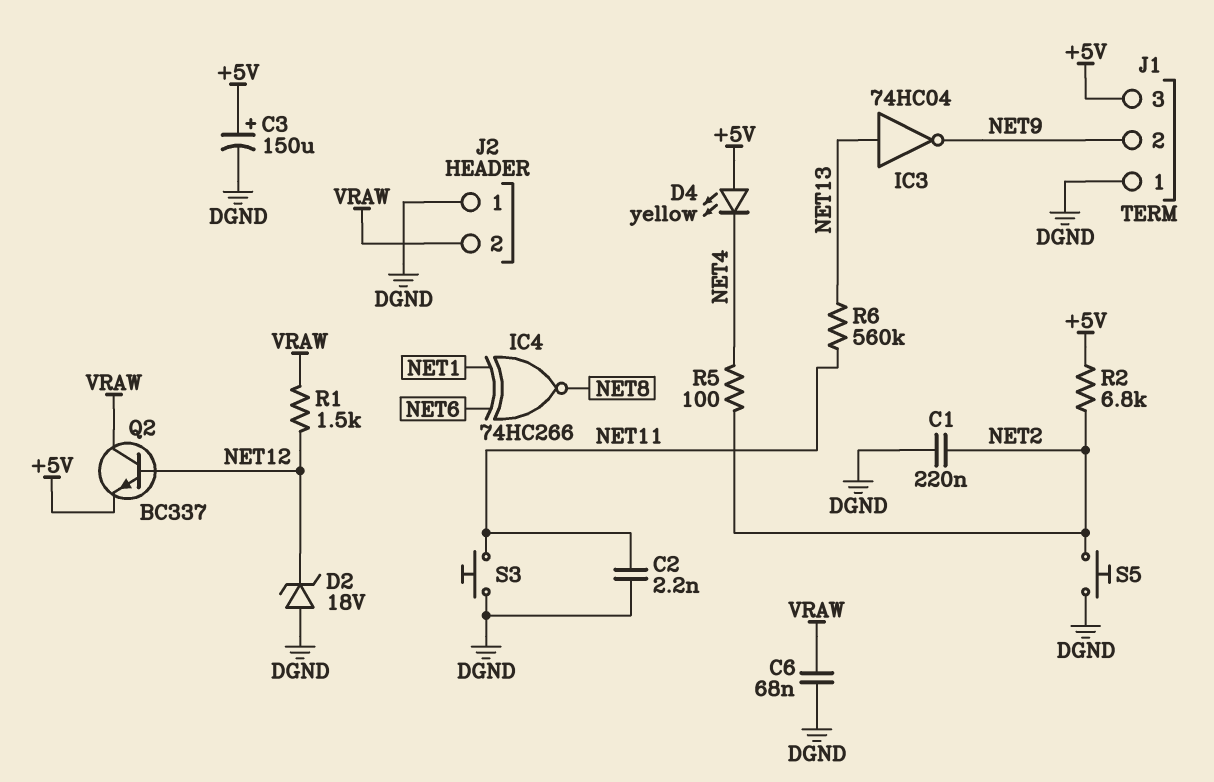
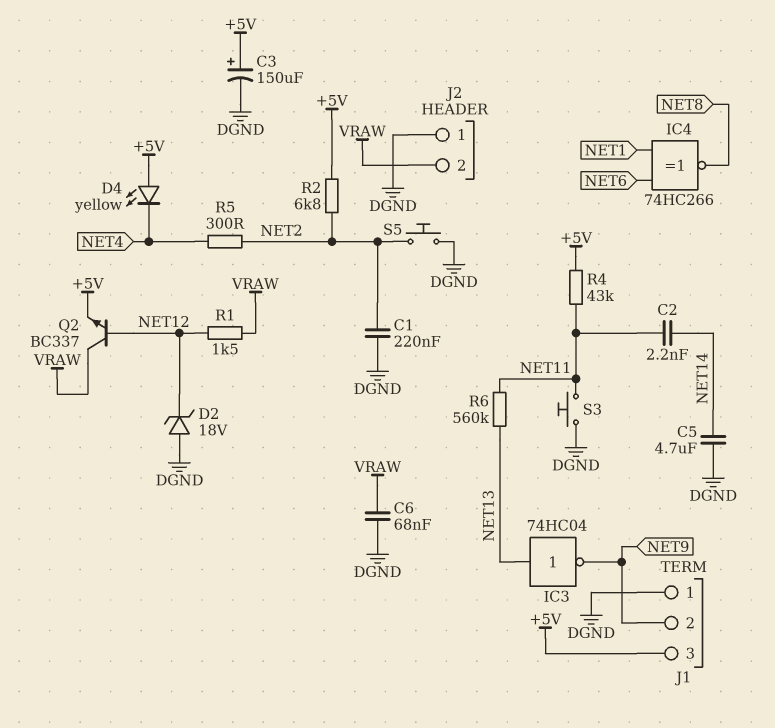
C2: 2.2nF (DGND, NET11) -> 2.2nF (NET11, NET14)
C5: none -> 4.7uF (DGND, NET14)
R4: none -> 43k (+5V, NET11)
R5: 100 (NET2, NET4) -> 300 (NET2, NET4)

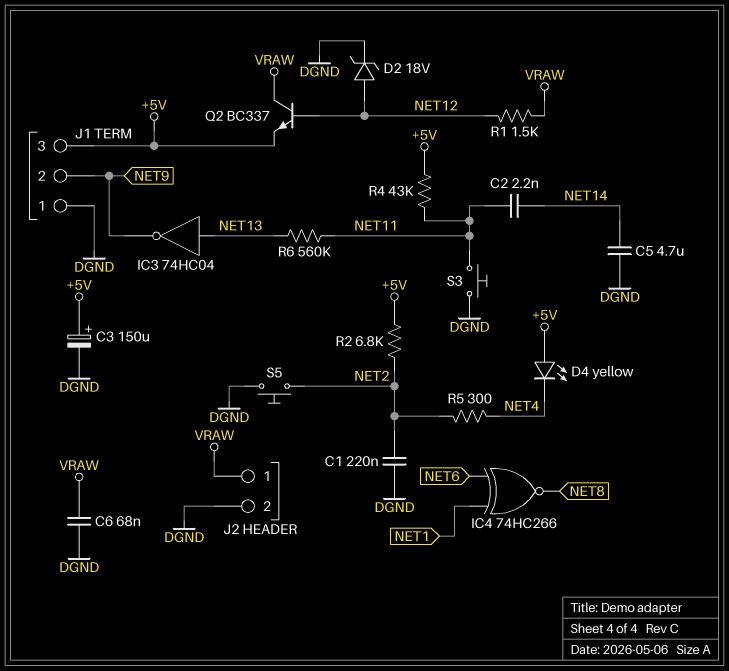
D2: zener 18V (A DGND, K NET12) -> zener 18V (A NET12, K DGND)
J2 pin 1: DGND -> VRAW
J2 pin 2: VRAW -> DGND

